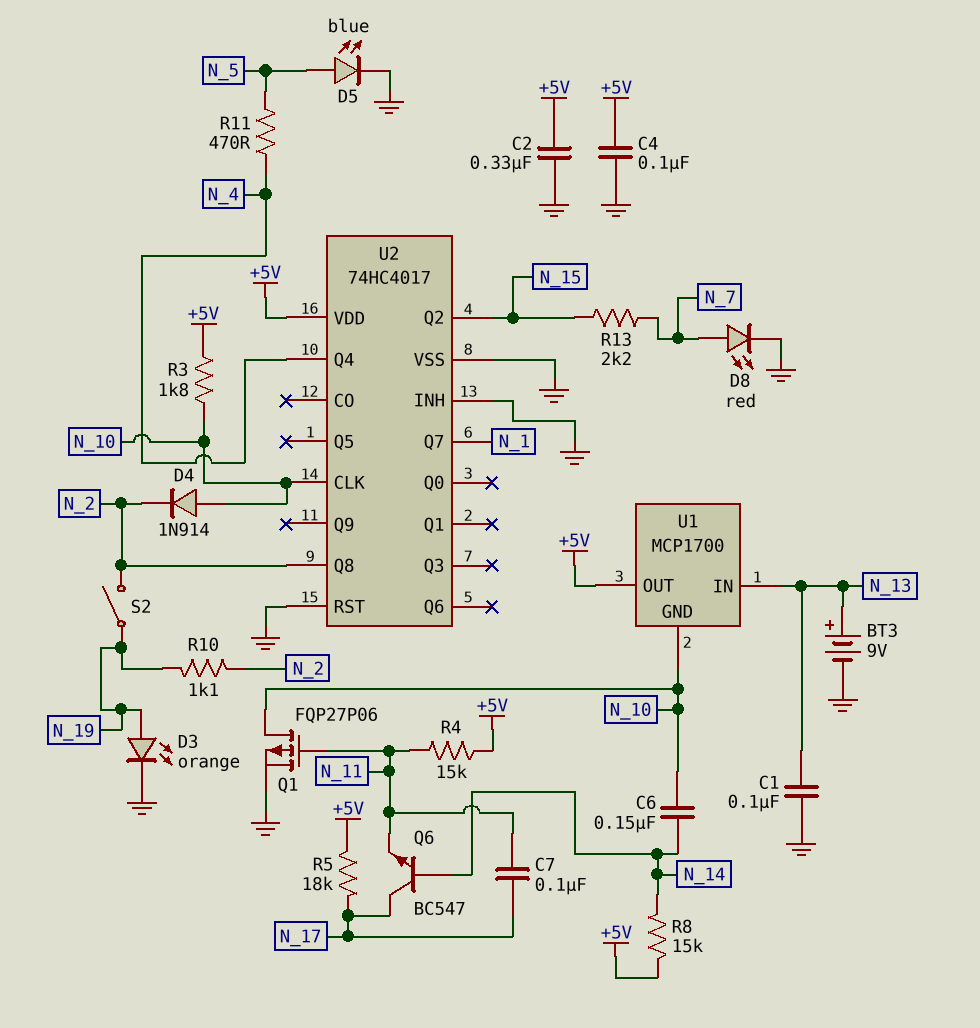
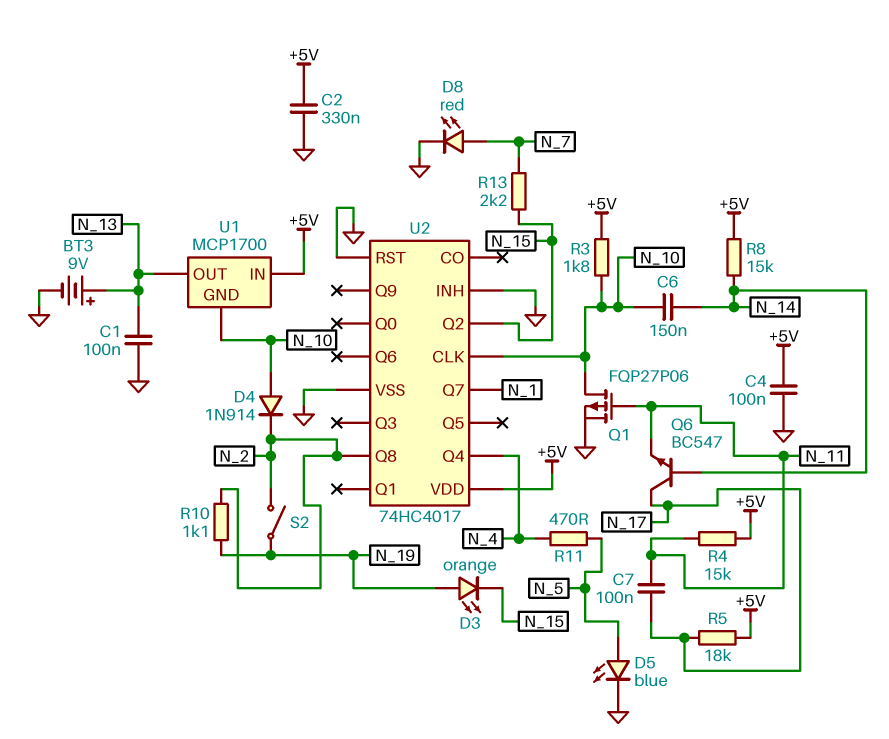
D3: LED orange (A N_19, K GND) -> LED orange (A N_19, K N_15)
U1 pin IN: N_13 -> +5V
U1 pin OUT: +5V -> N_13

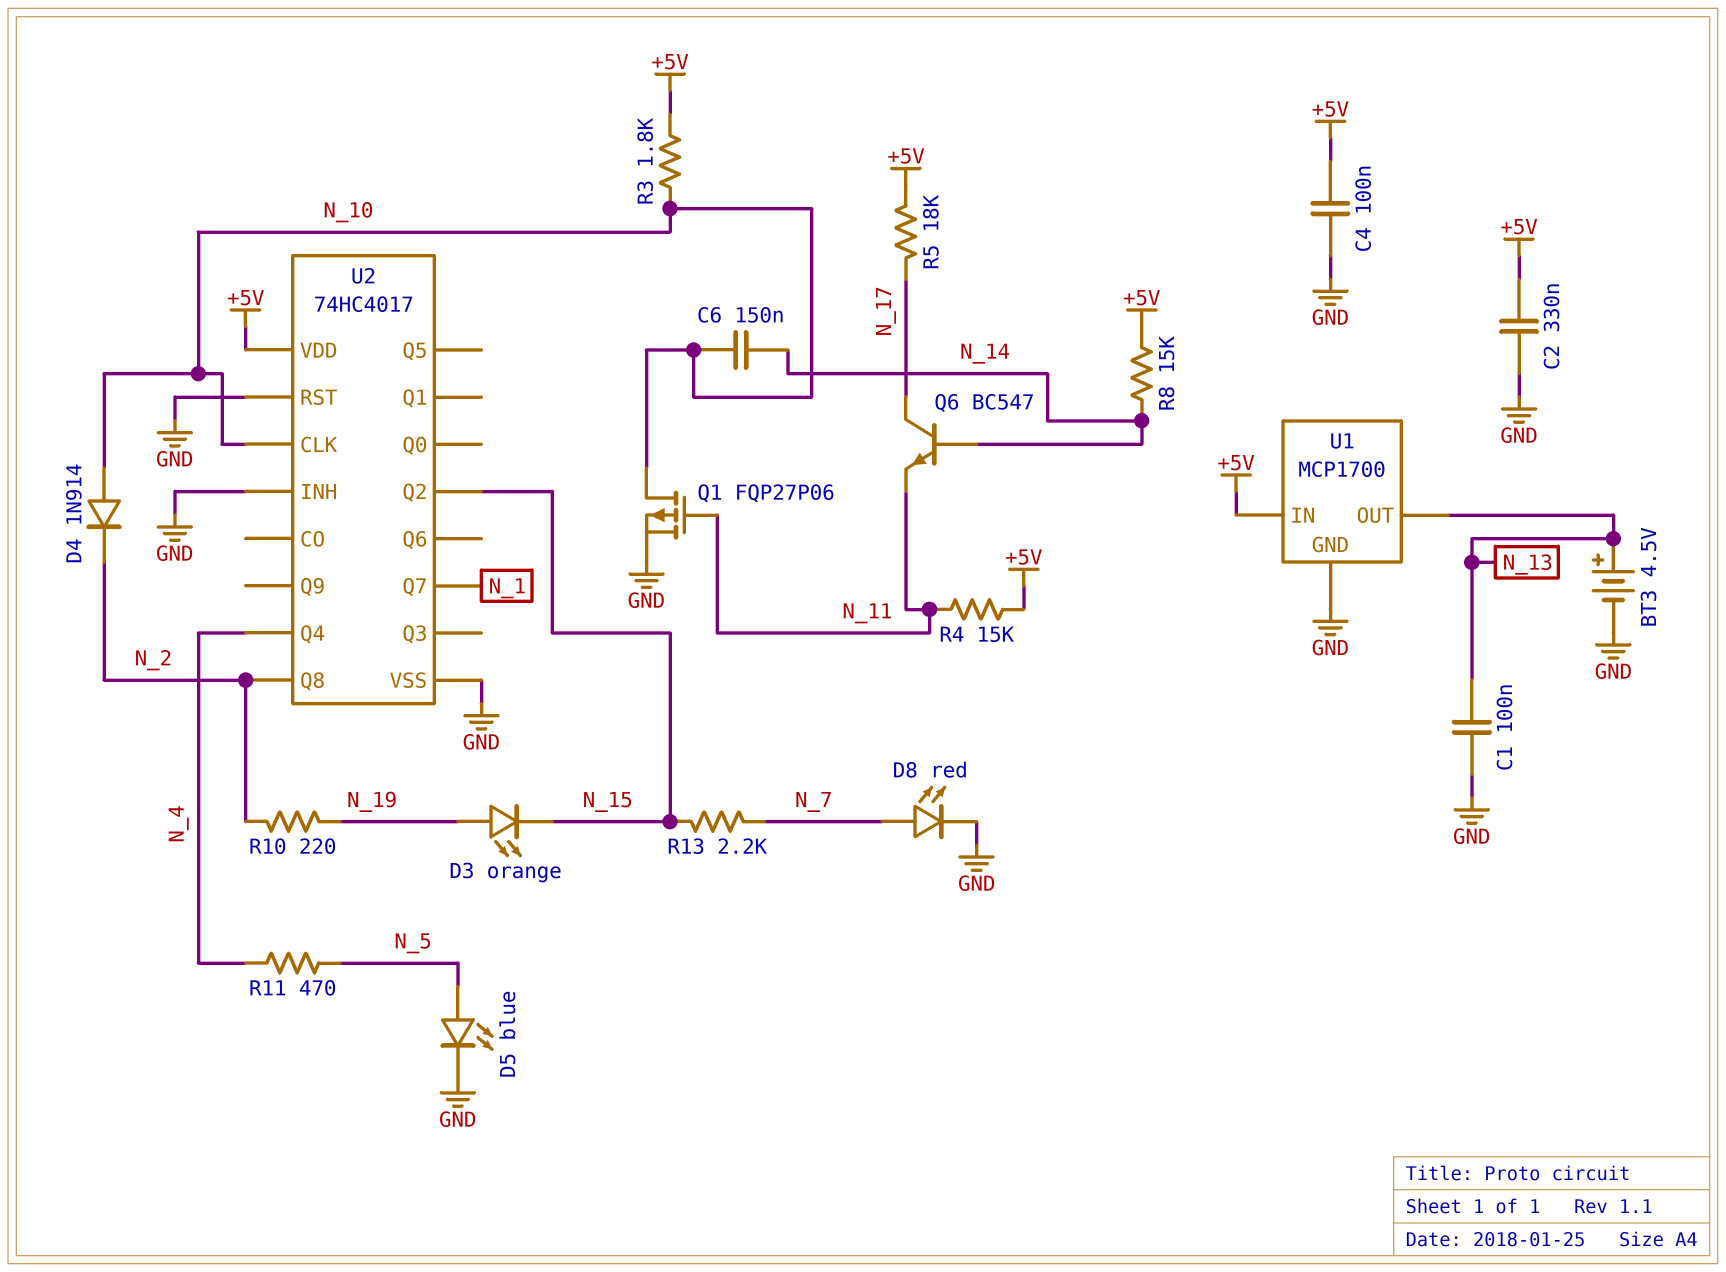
BT3: 9V (plus N_13, minus GND) -> 4.5V (plus N_13, minus GND)
C7: 100nF (N_11, N_17) -> none
R10: 1.1k (N_2, N_19) -> 220 (N_2, N_19)
S2: switch (N_2, N_19) -> none
U1 pin GND: N_10 -> GND

